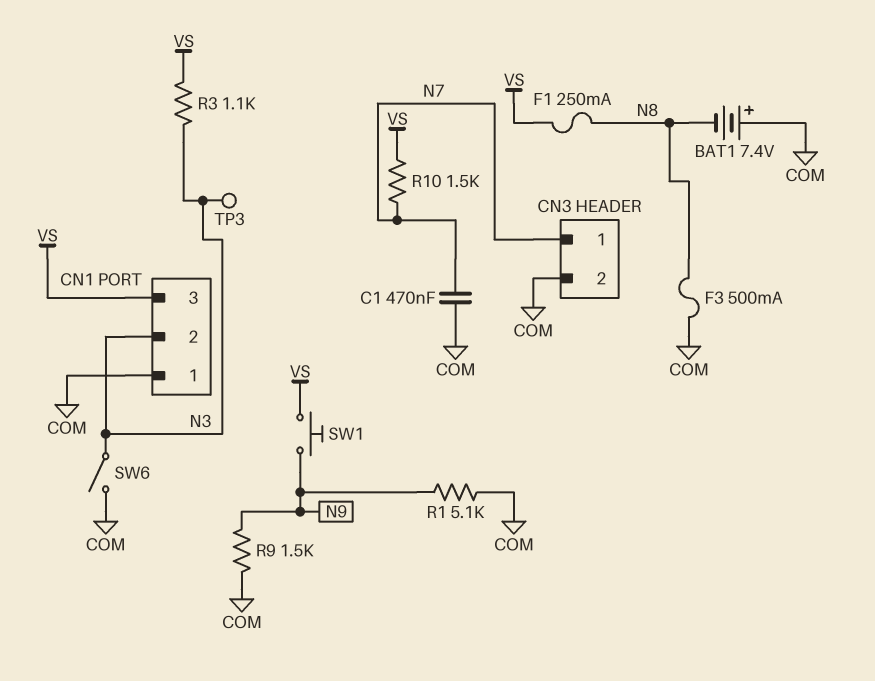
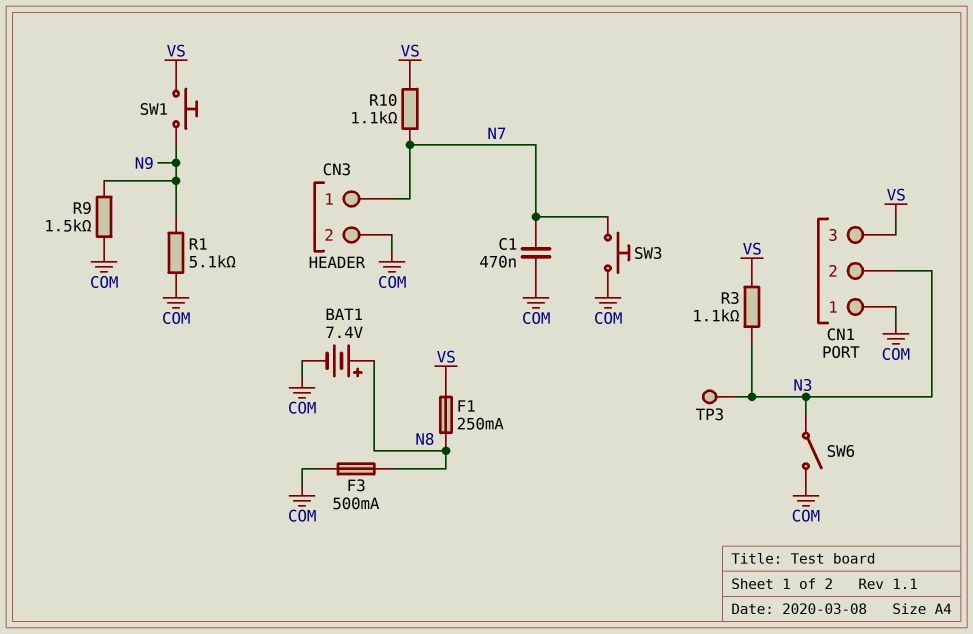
BAT1: 7.4V (plus COM, minus N8) -> 7.4V (plus N8, minus COM)
R10: 1.5k (N7, VS) -> 1.1k (N7, VS)
SW3: none -> button (COM, N7)

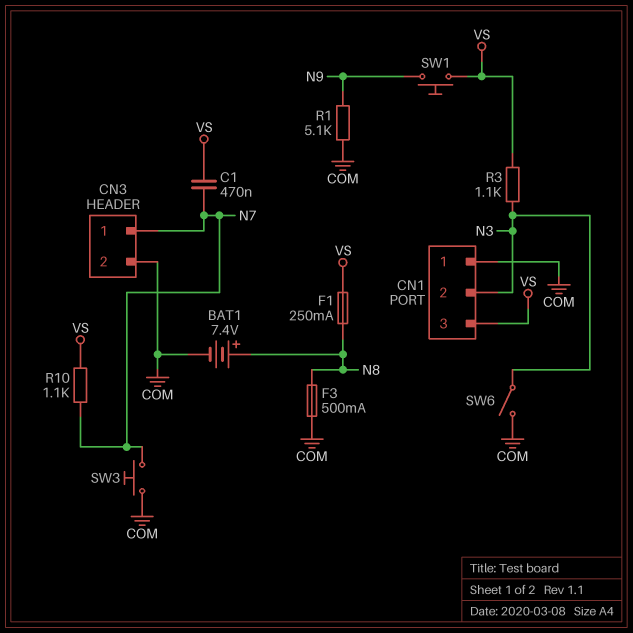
C1: 470nF (COM, N7) -> 470nF (N7, VS)
R9: 1.5k (COM, N9) -> none
TP3: test point (N3) -> none

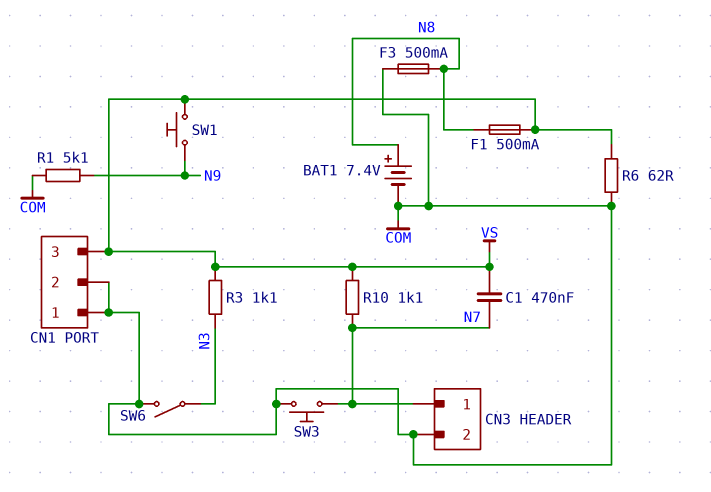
CN1 pin 2: N3 -> COM
F1: 250mA (N8, VS) -> 500mA (N8, VS)
R6: none -> 62 (COM, VS)

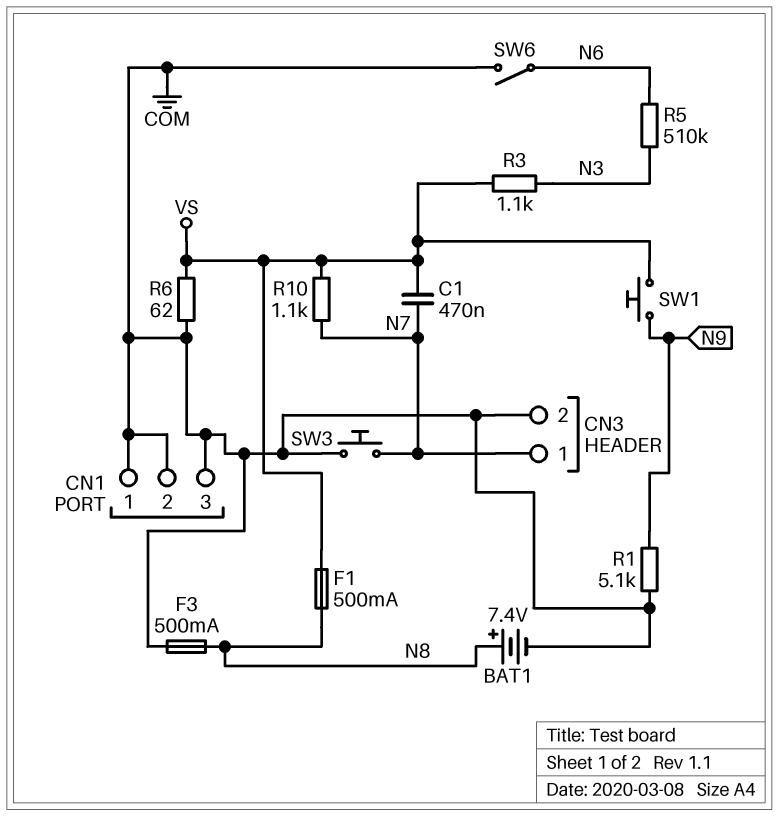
CN1 pin 3: VS -> COM
R5: none -> 510k (N3, N6)
SW6: switch (COM, N3) -> switch (COM, N6)

